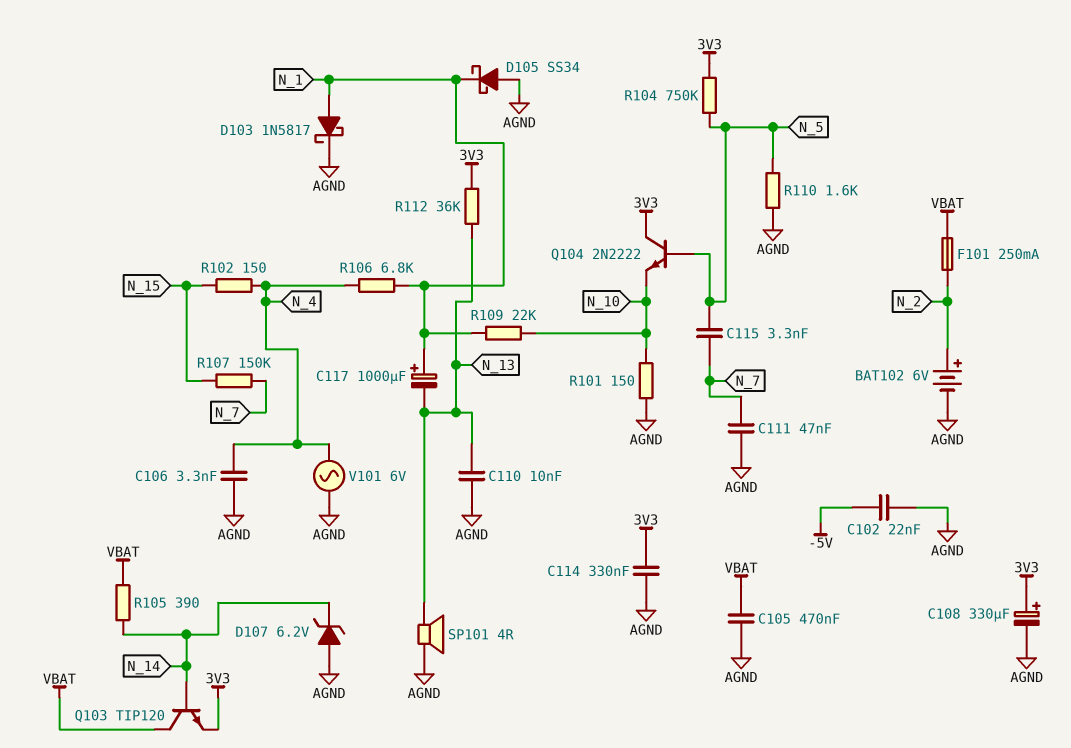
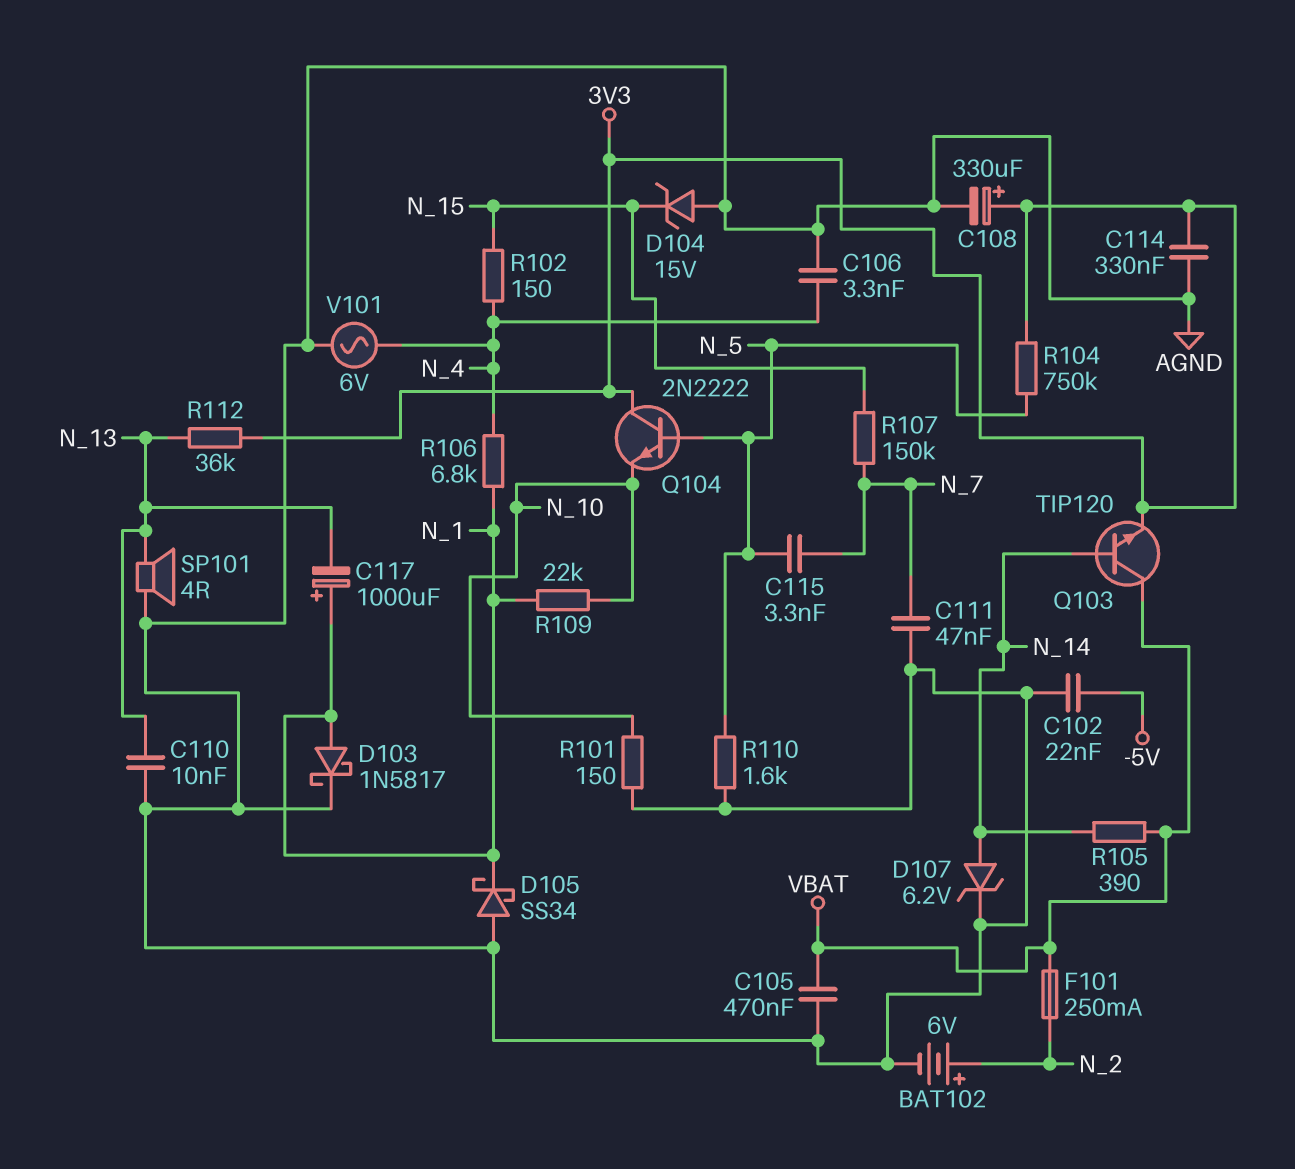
D104: none -> zener 15V (A AGND, K N_15)
D107: zener 6.2V (A AGND, K N_14) -> zener 6.2V (A N_14, K AGND)

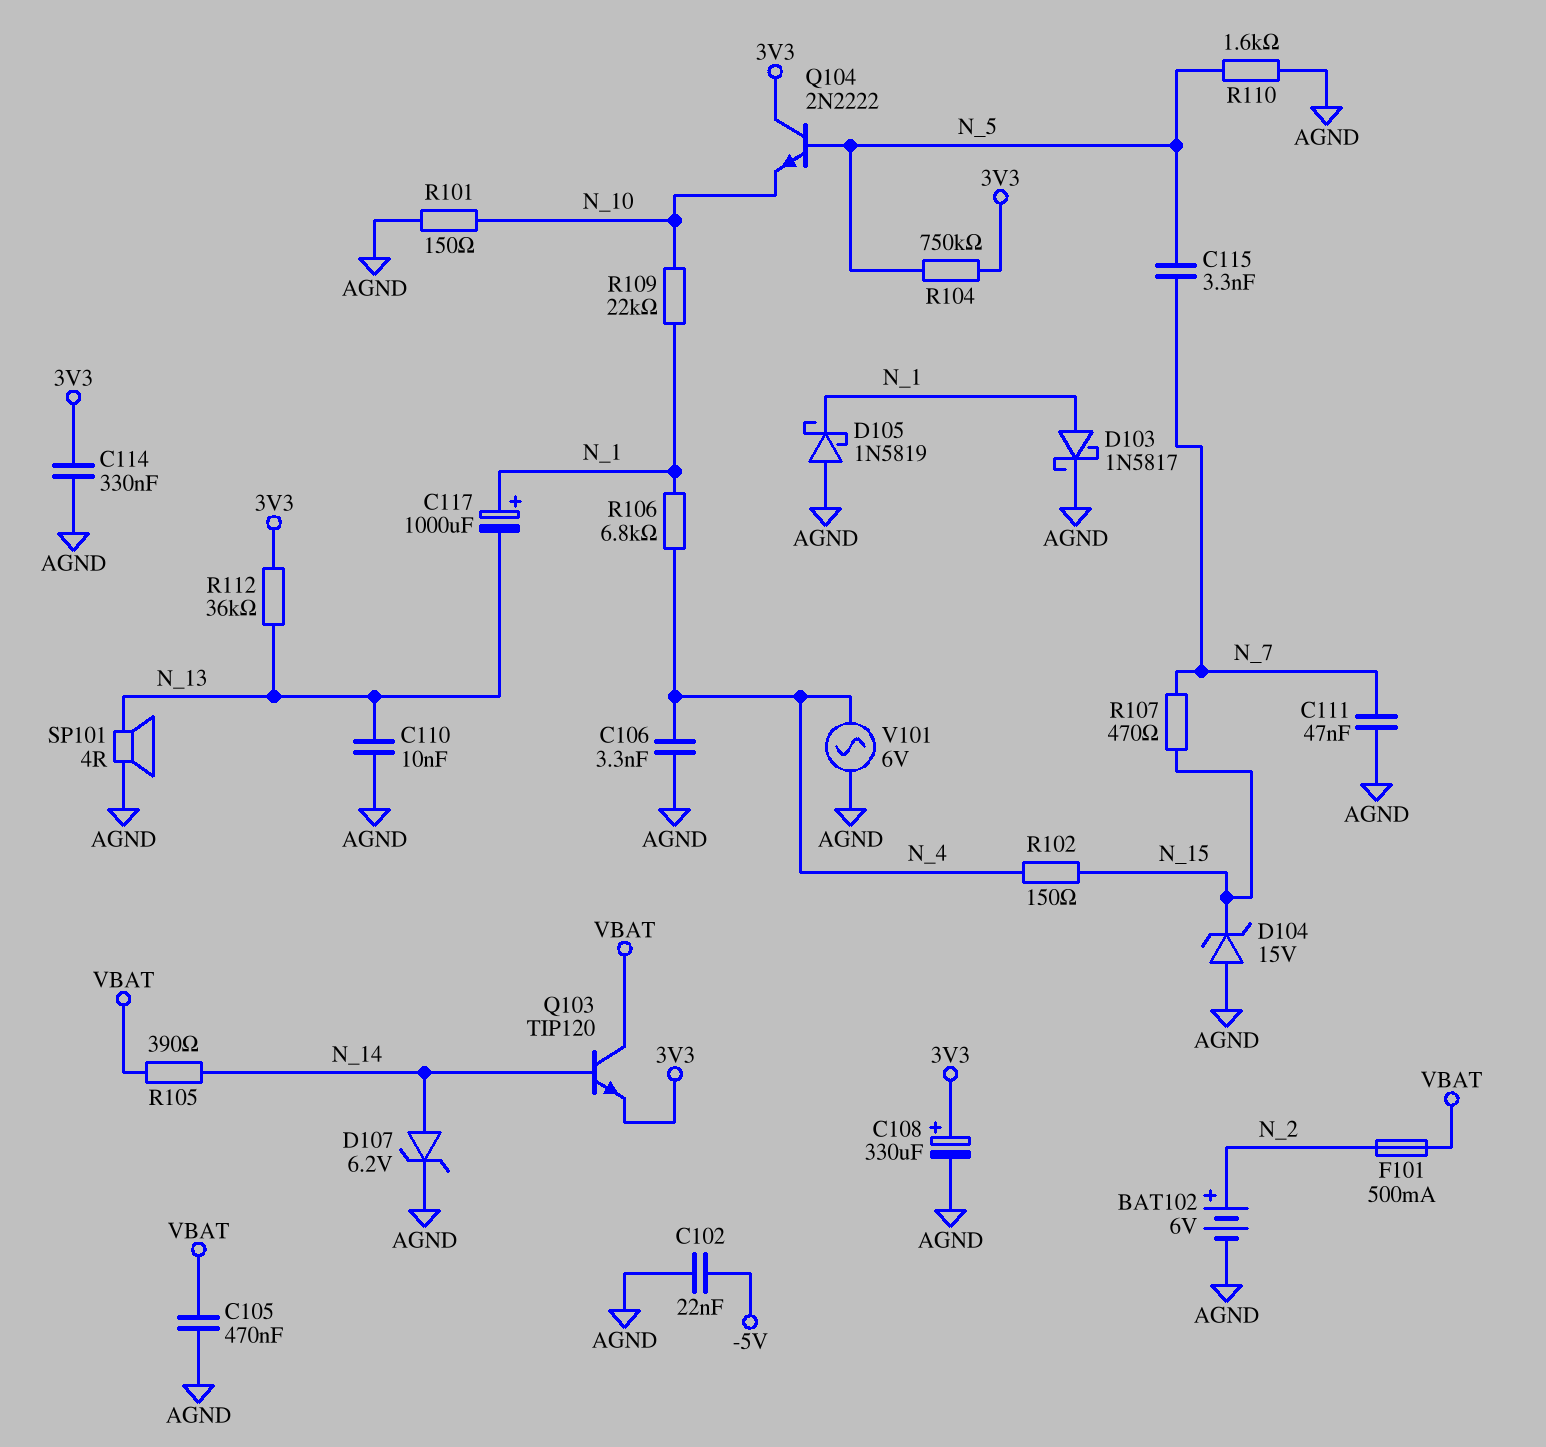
D105: schottky SS34 (A AGND, K N_1) -> schottky 1N5819 (A AGND, K N_1)
F101: 250mA (N_2, VBAT) -> 500mA (N_2, VBAT)
R107: 150k (N_7, N_15) -> 470 (N_7, N_15)

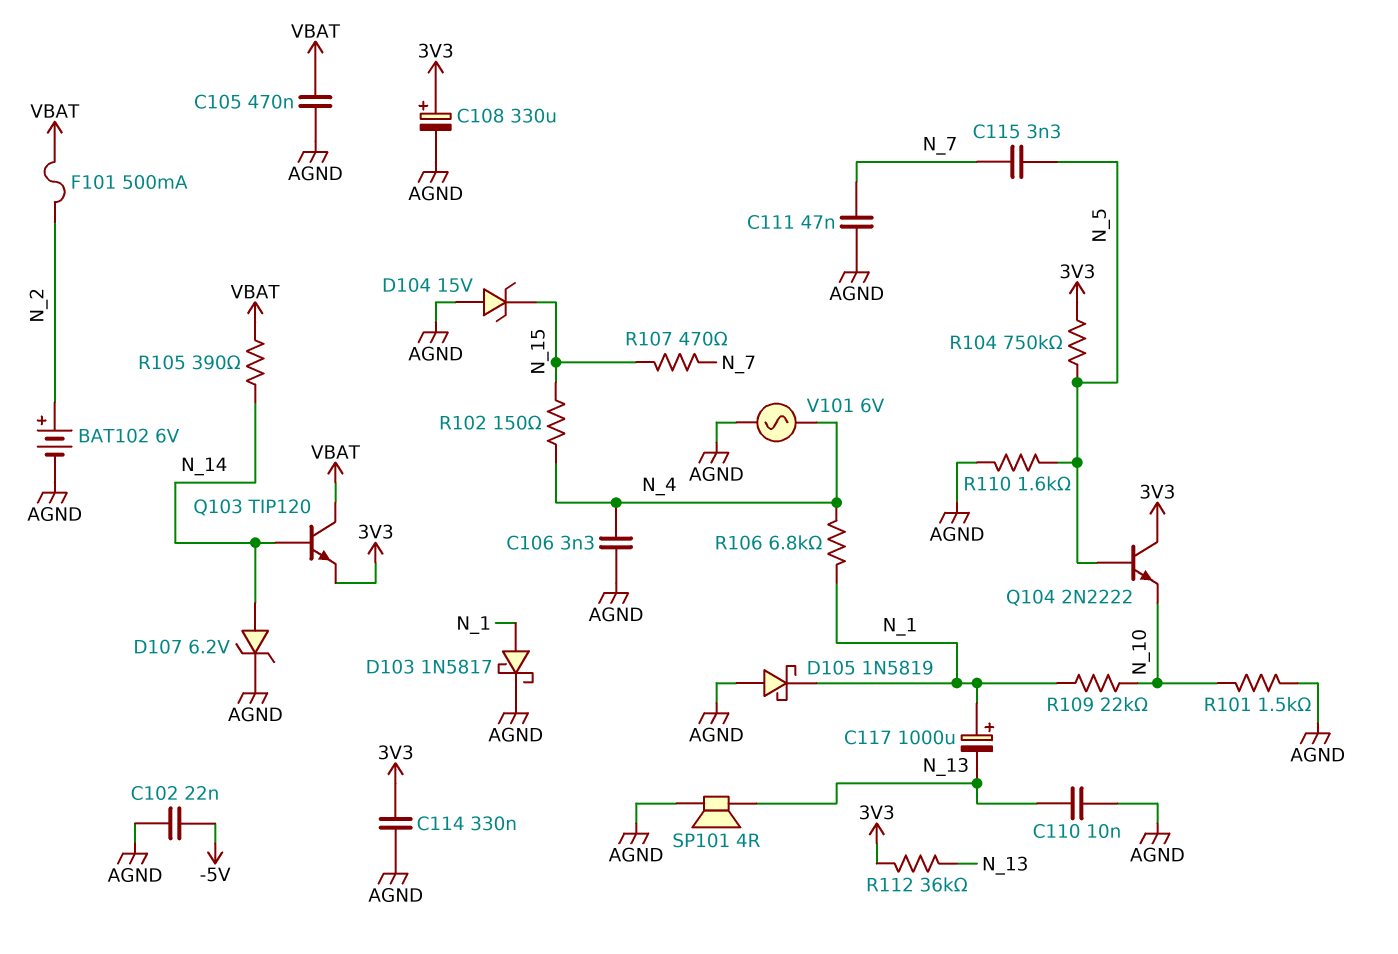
R101: 150 (AGND, N_10) -> 1.5k (AGND, N_10)

